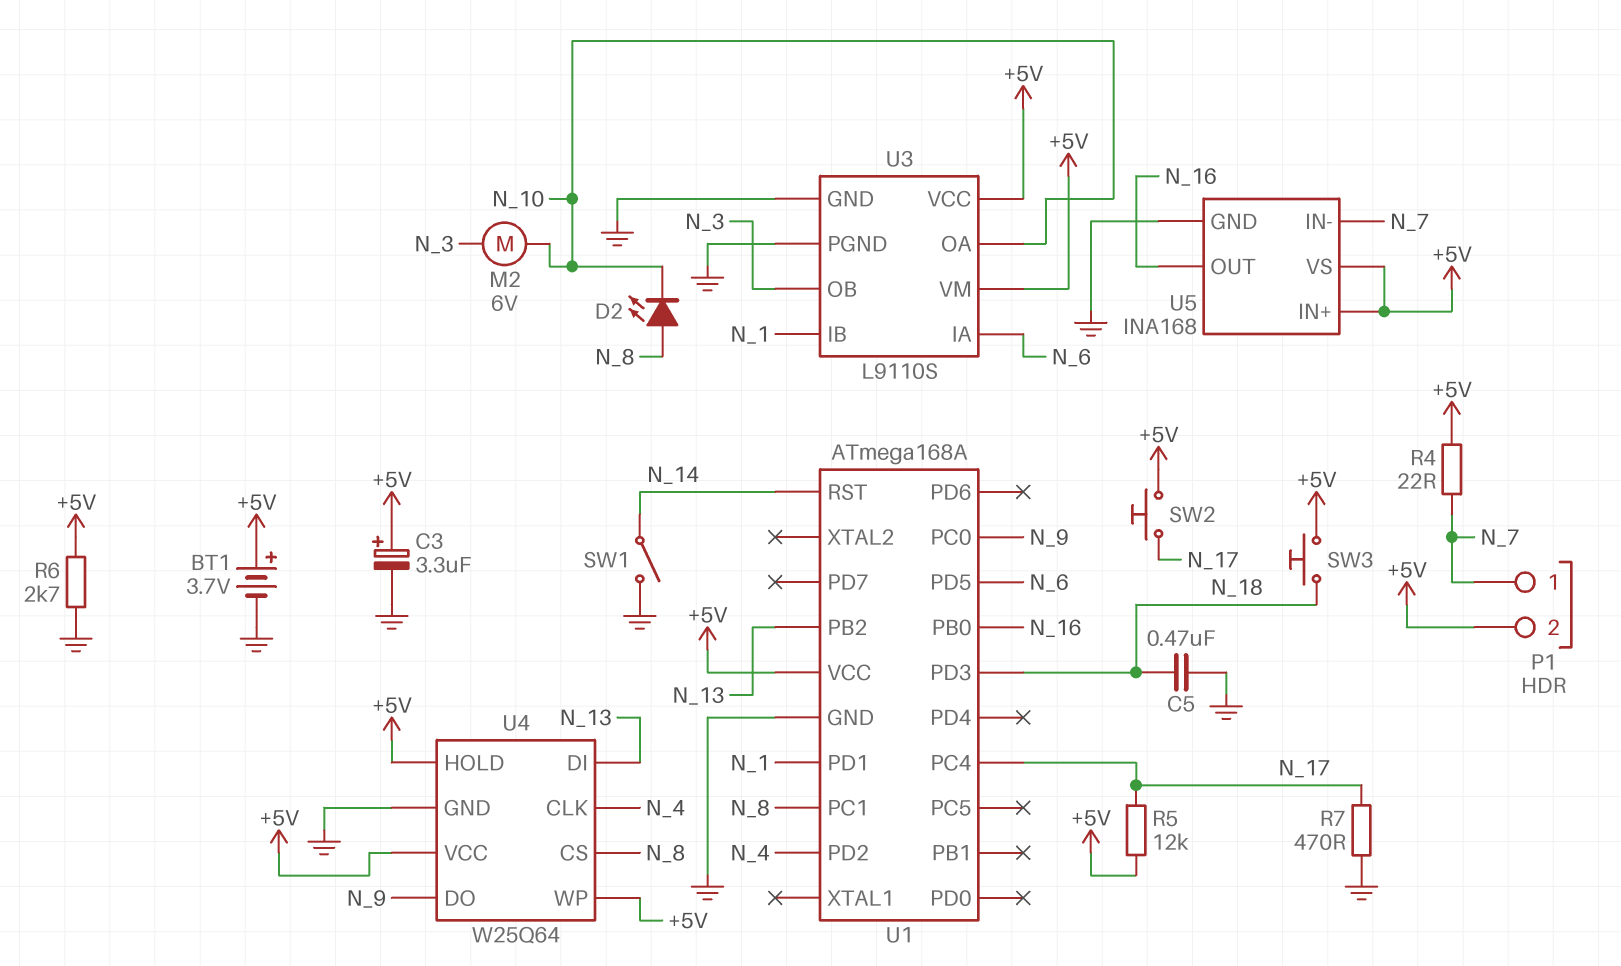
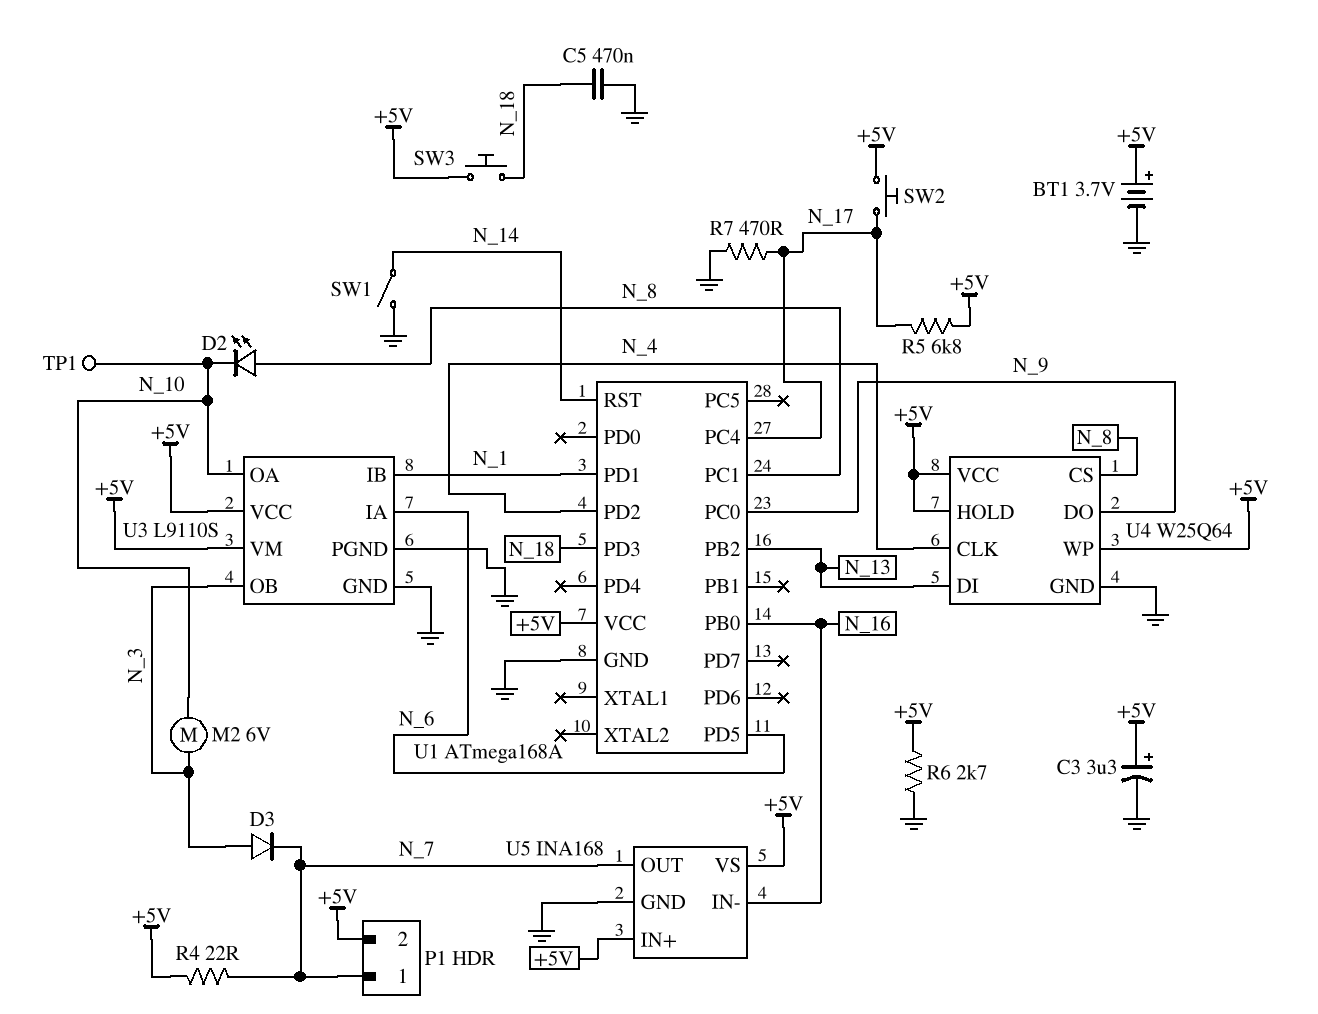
D3: none -> diode (A N_3, K N_7)
R5: 12k (+5V, N_17) -> 6.8k (+5V, N_17)
TP1: none -> test point (N_10)
U5 pin IN-: N_7 -> N_16
U5 pin OUT: N_16 -> N_7

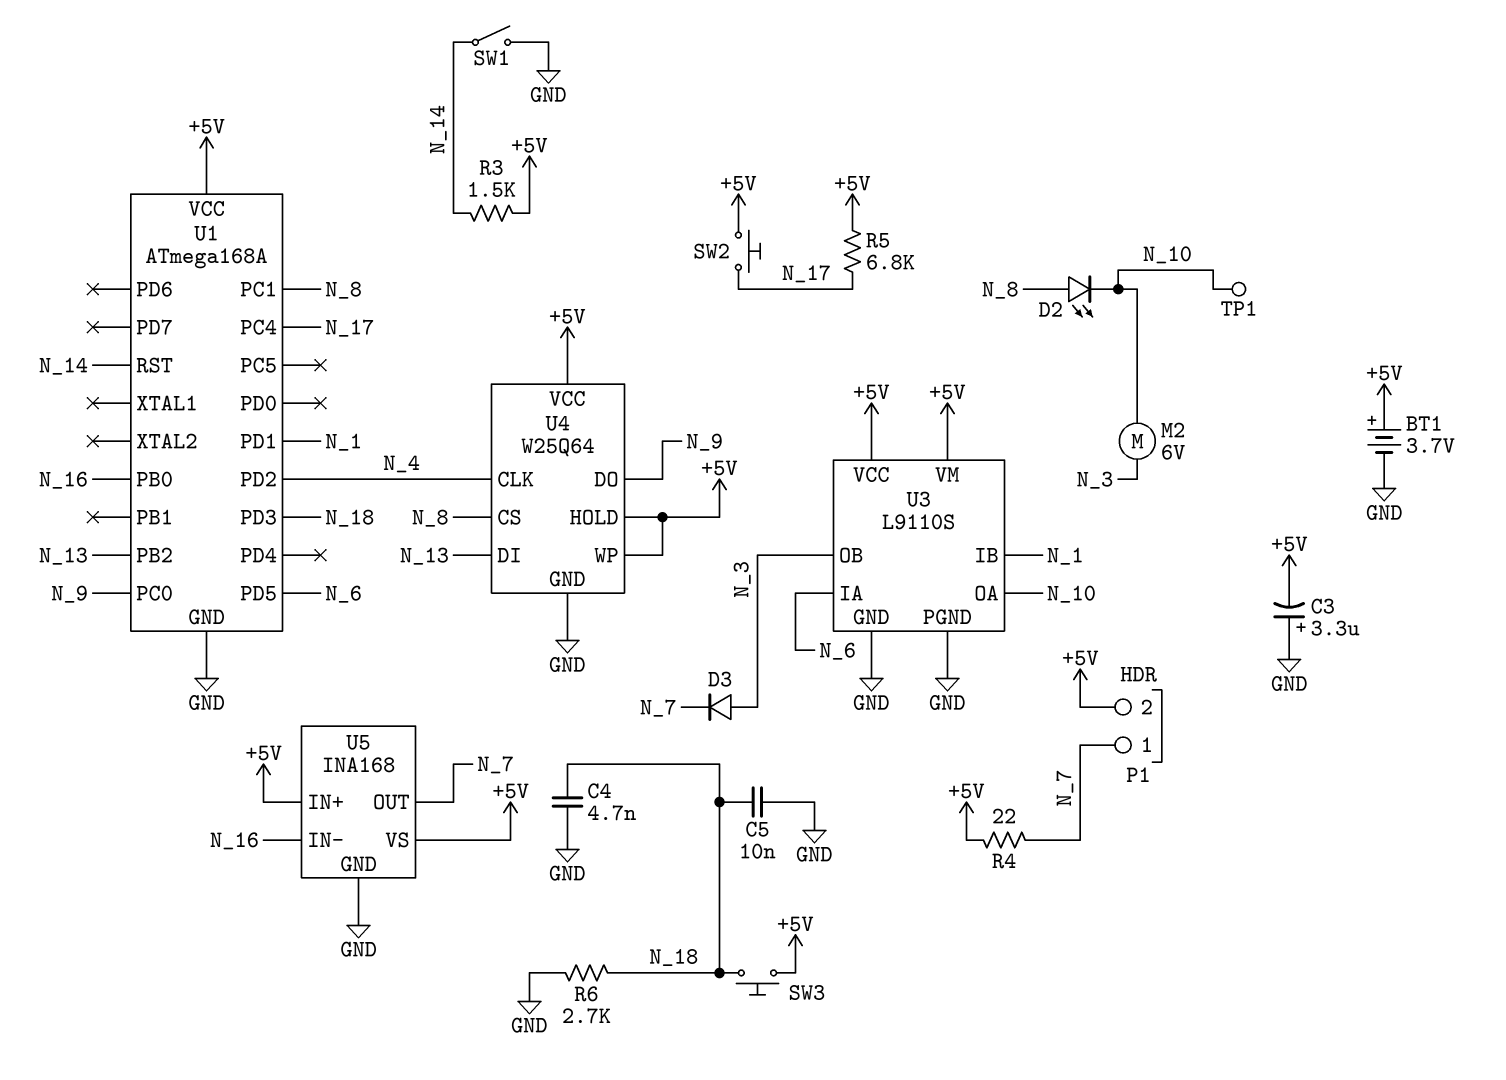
C3: 3.3uF (plus +5V, minus GND) -> 3.3uF (plus GND, minus +5V)
C4: none -> 4.7nF (GND, N_18)
C5: 470nF (GND, N_18) -> 10nF (GND, N_18)
R3: none -> 1.5k (+5V, N_14)
R6: 2.7k (+5V, GND) -> 2.7k (GND, N_18)
R7: 470 (GND, N_17) -> none

